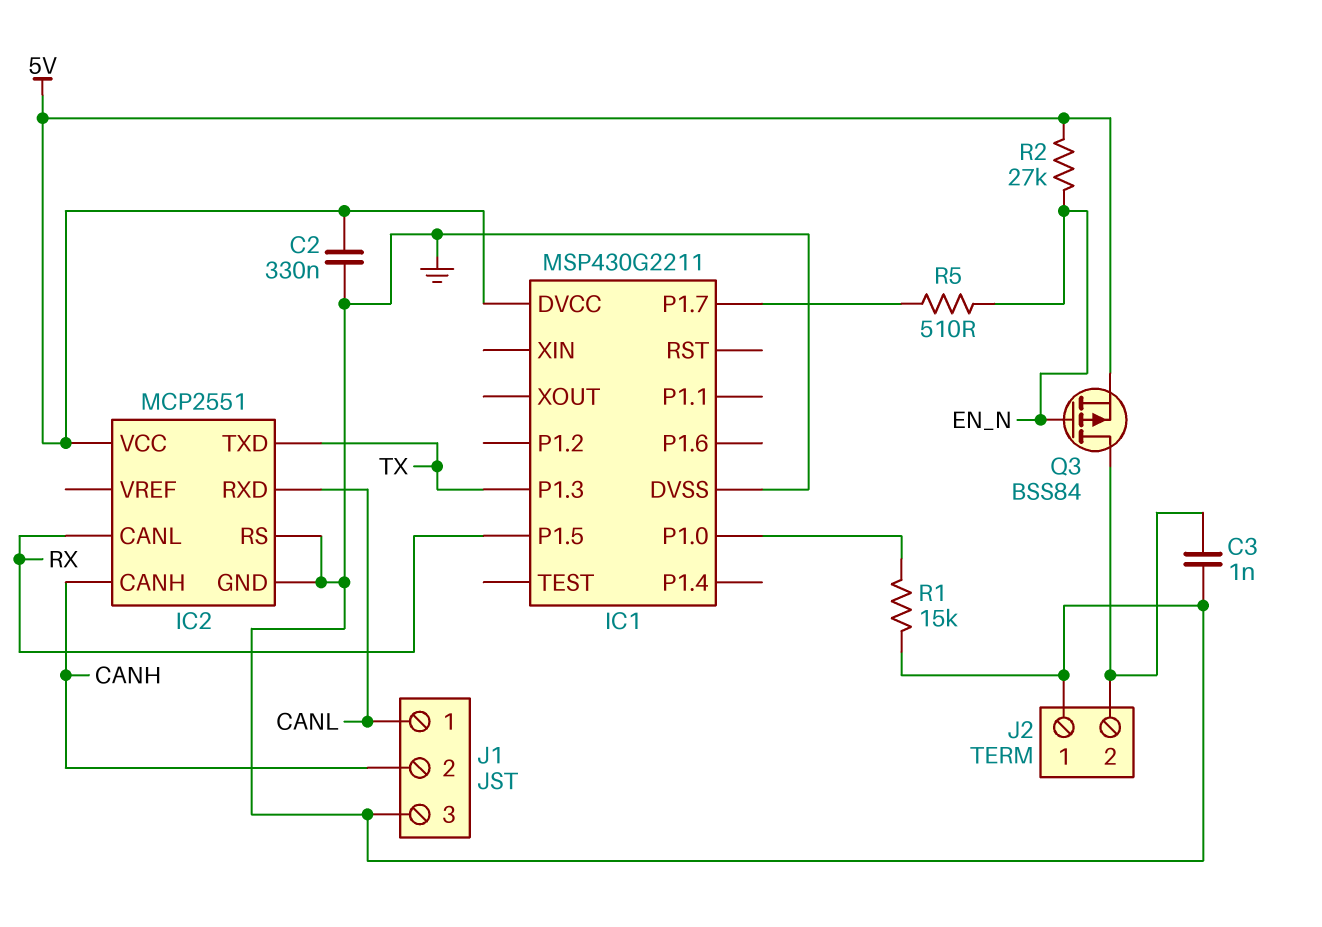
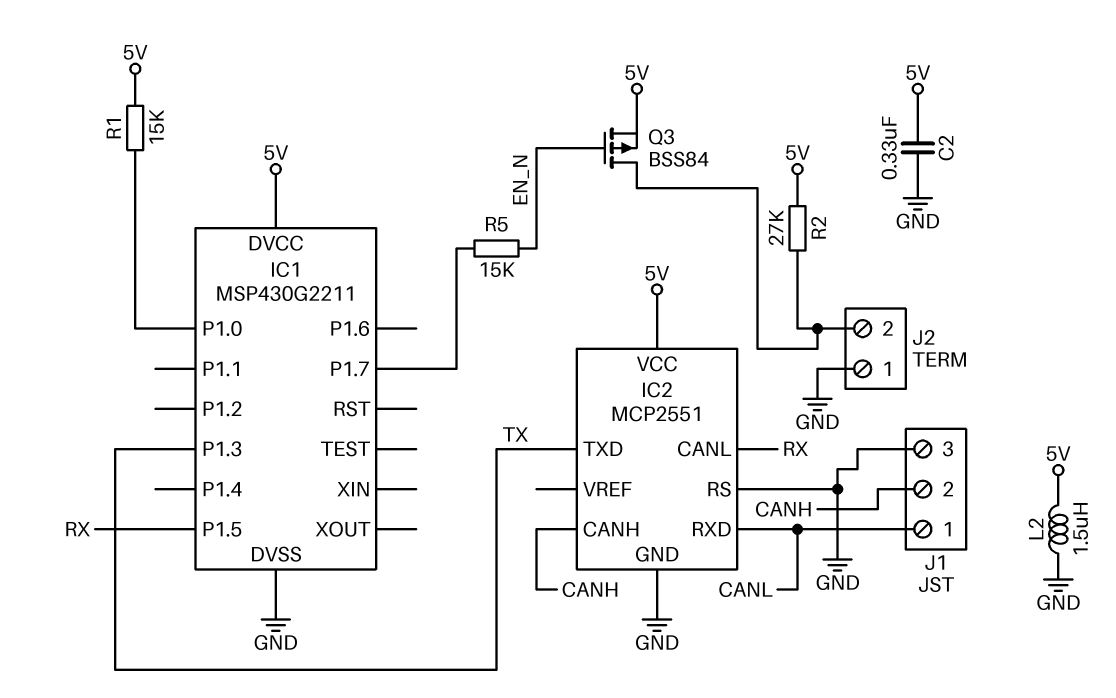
C3: 1nF (GND, J2/2) -> none
L2: none -> 1.5uH (5V, GND)
R1: 15k (GND, IC1/P1.0) -> 15k (5V, IC1/P1.0)
R2: 27k (5V, EN_N) -> 27k (5V, J2/2)
R5: 510 (EN_N, IC1/P1.7) -> 15k (EN_N, IC1/P1.7)

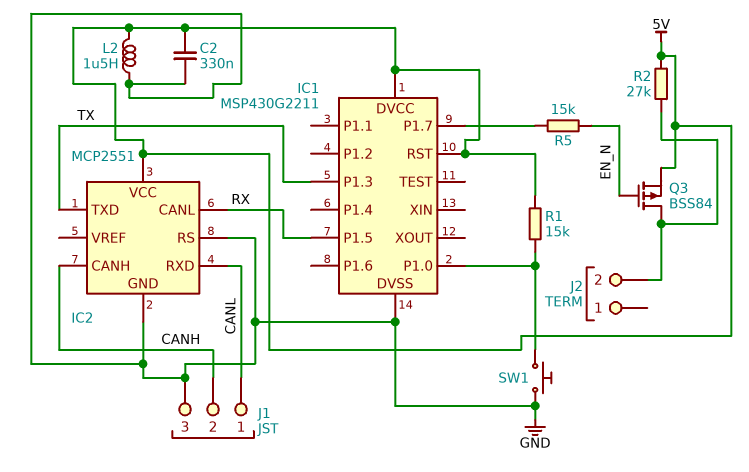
IC1 pin RST: none -> 5V
J2 pin 1: GND -> none
SW1: none -> button (GND, IC1/P1.0)

